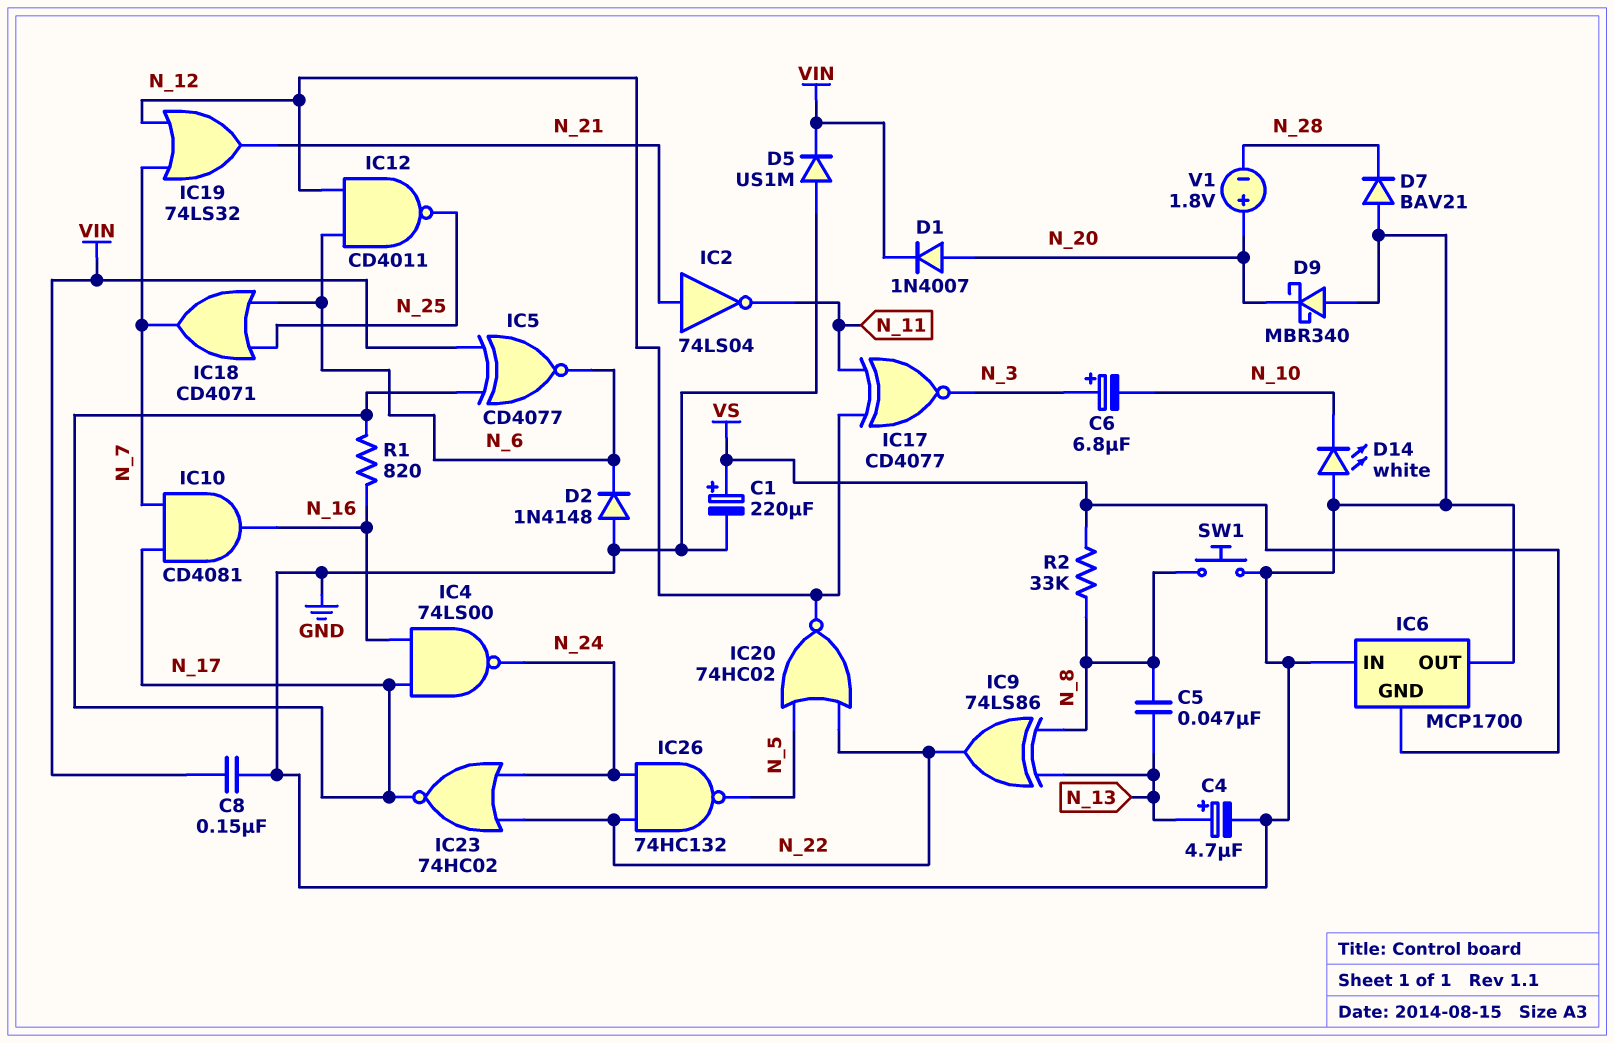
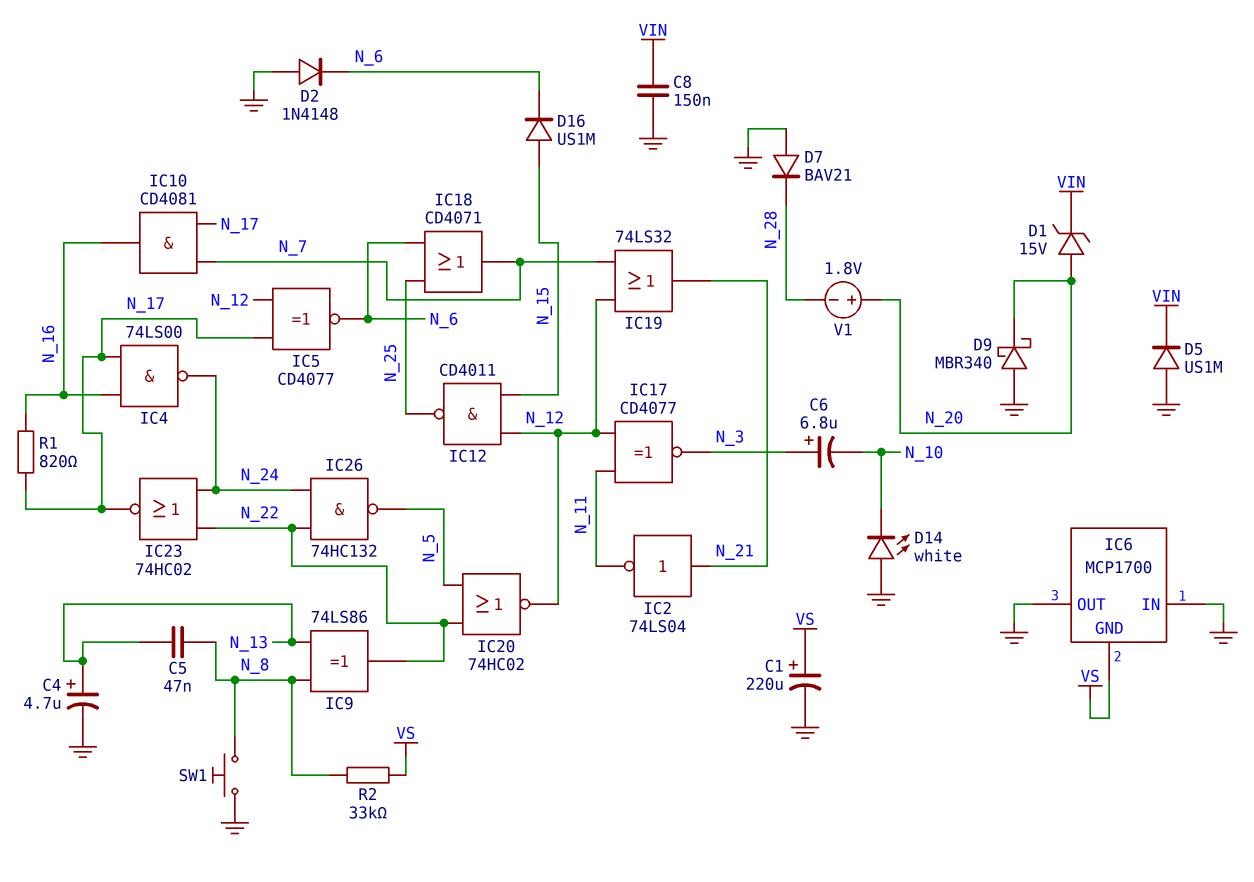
D1: diode 1N4007 (A N_20, K VIN) -> zener 15V (A N_20, K VIN)
D16: none -> diode US1M (A N_15, K N_6)
IC5: XNOR CD4077 (in N_17, in VIN, out N_6) -> XNOR CD4077 (in N_12, in N_17, out N_6)
IC12: NAND CD4011 (in N_6, in N_12, out N_25) -> NAND CD4011 (in N_12, in N_15, out N_25)

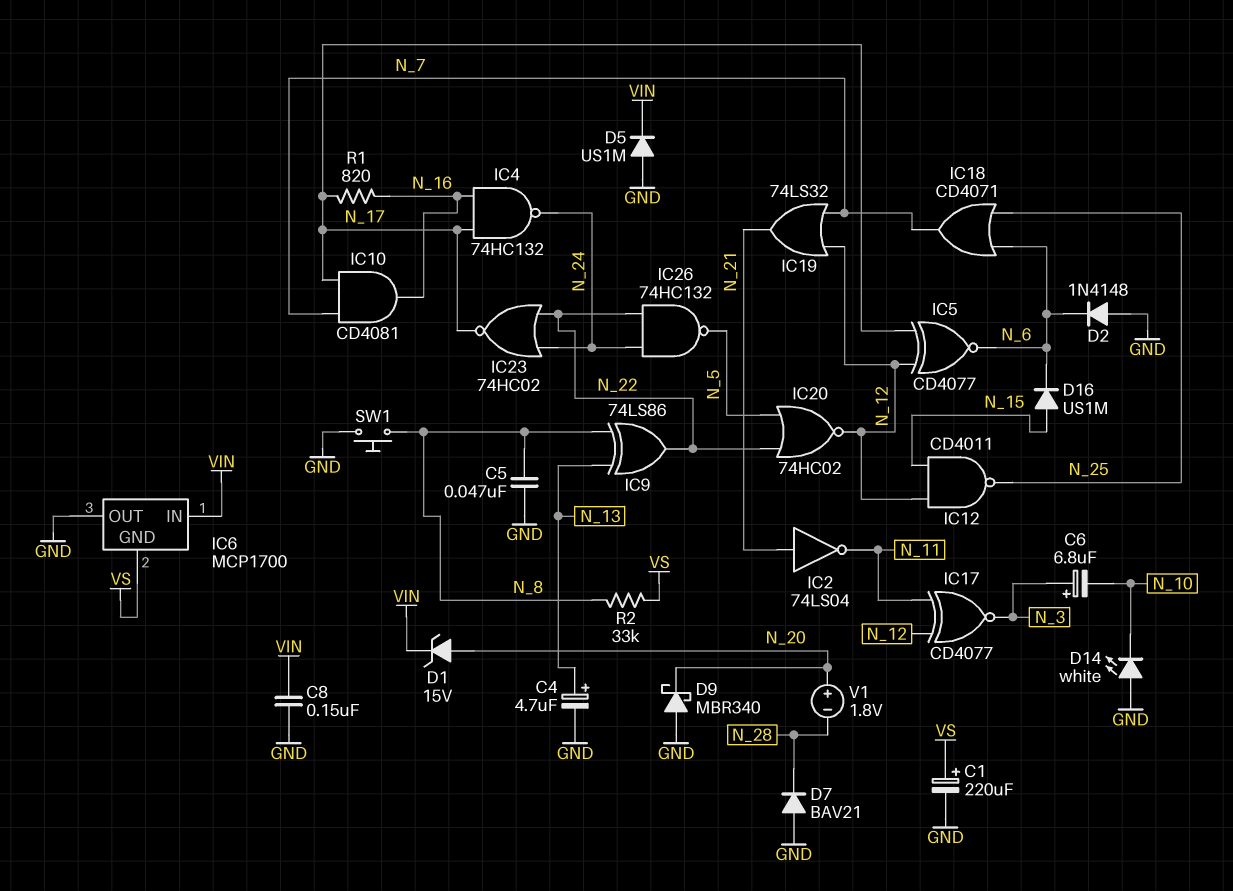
C5: 47nF (N_8, N_13) -> 47nF (GND, N_8)
IC4: NAND 74LS00 (in N_16, in N_17, out N_24) -> NAND 74HC132 (in N_16, in N_17, out N_24)
IC6 pin IN: GND -> VIN

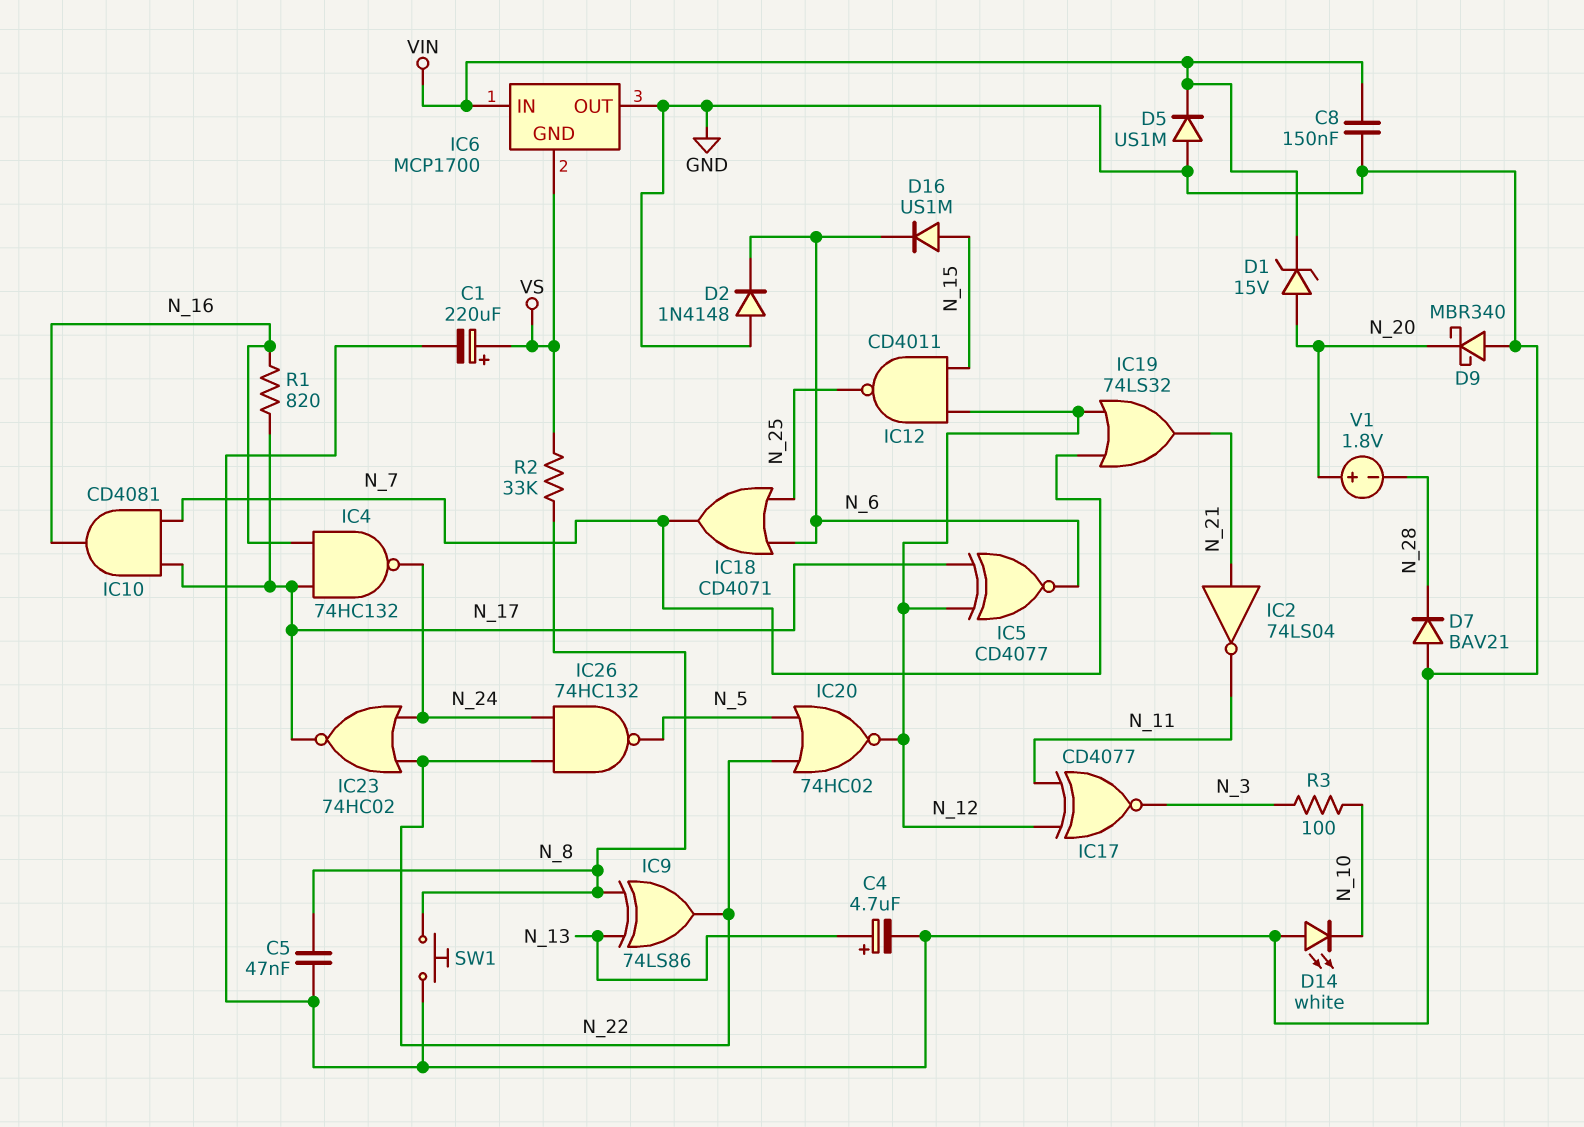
C6: 6.8uF (plus N_3, minus N_10) -> none
R3: none -> 100 (N_3, N_10)

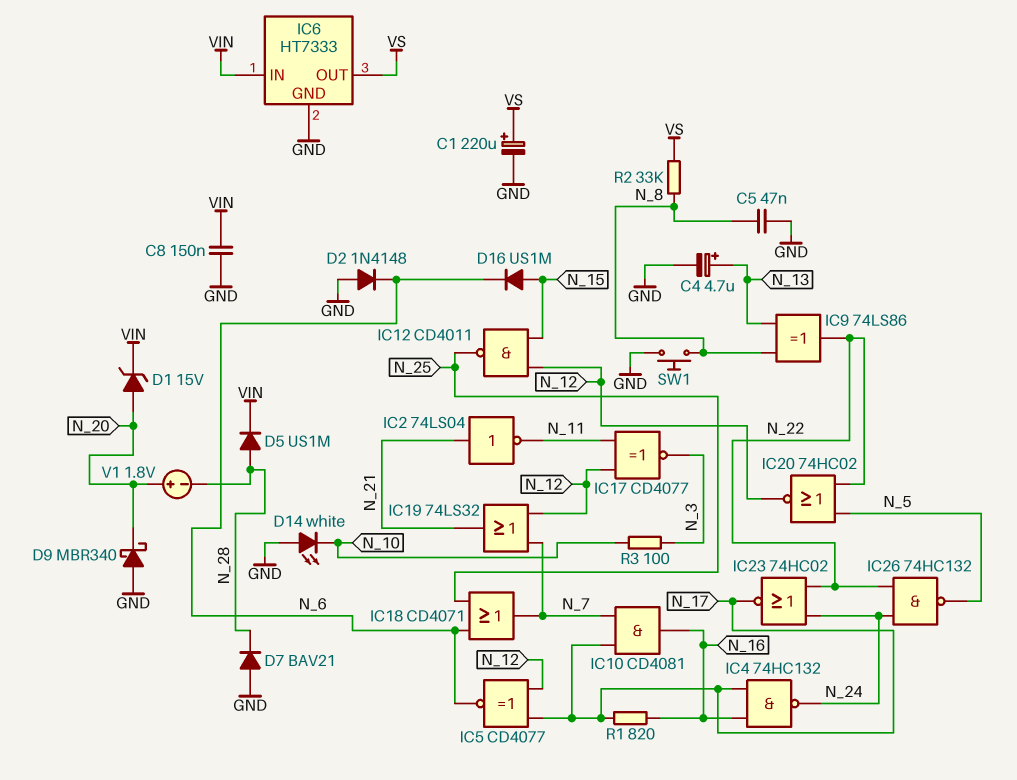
D5: diode US1M (A GND, K VIN) -> diode US1M (A N_28, K VIN)
IC6: MCP1700 -> HT7333
IC6 pin GND: VS -> GND
IC6 pin OUT: GND -> VS

